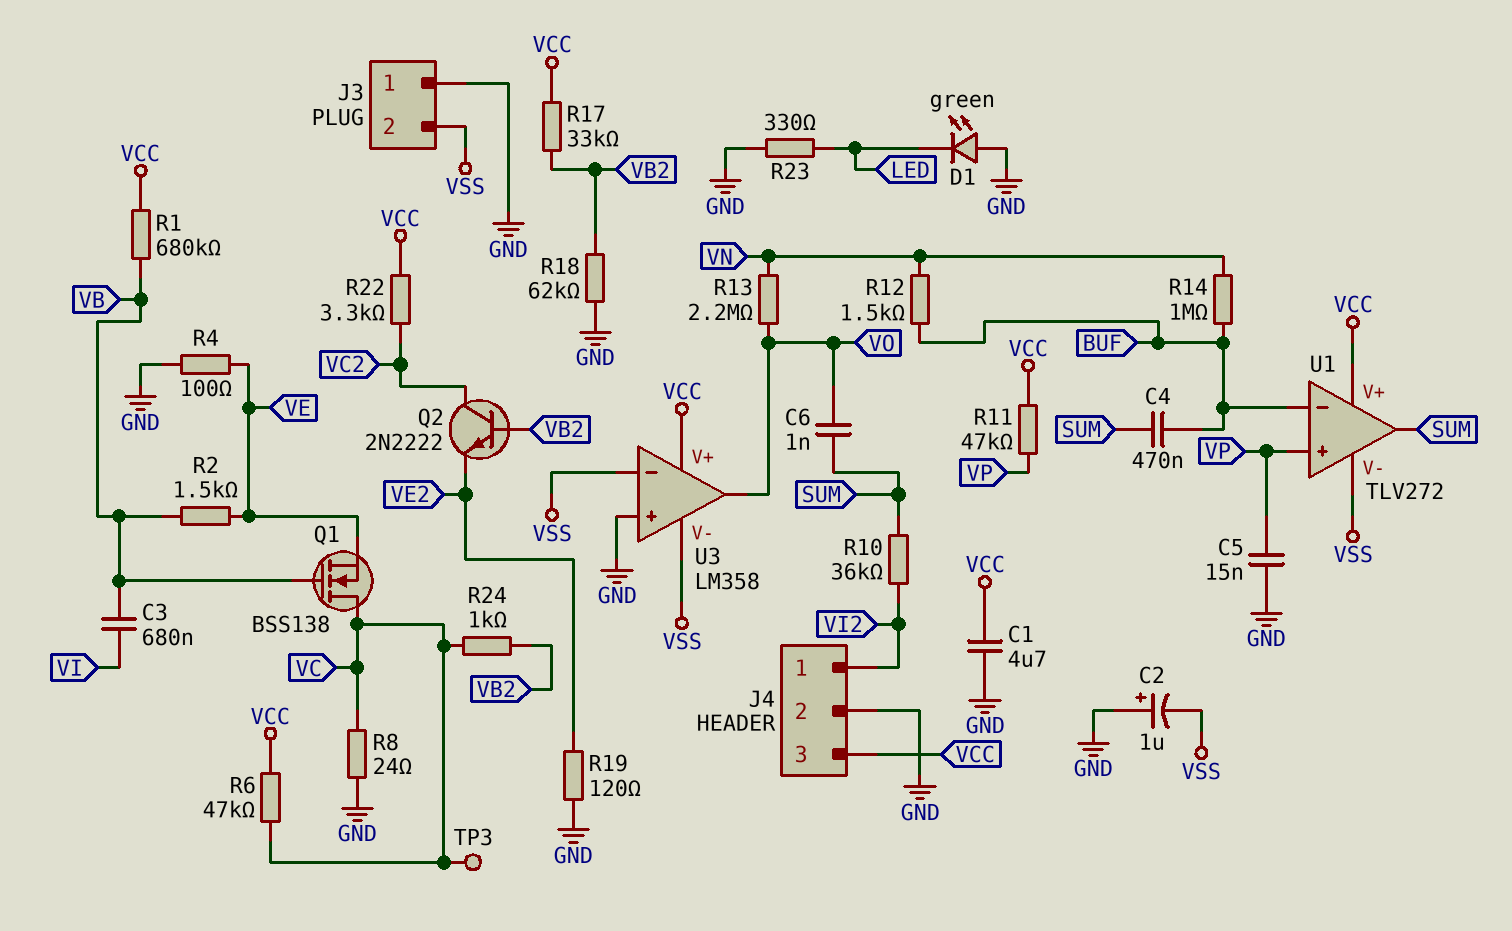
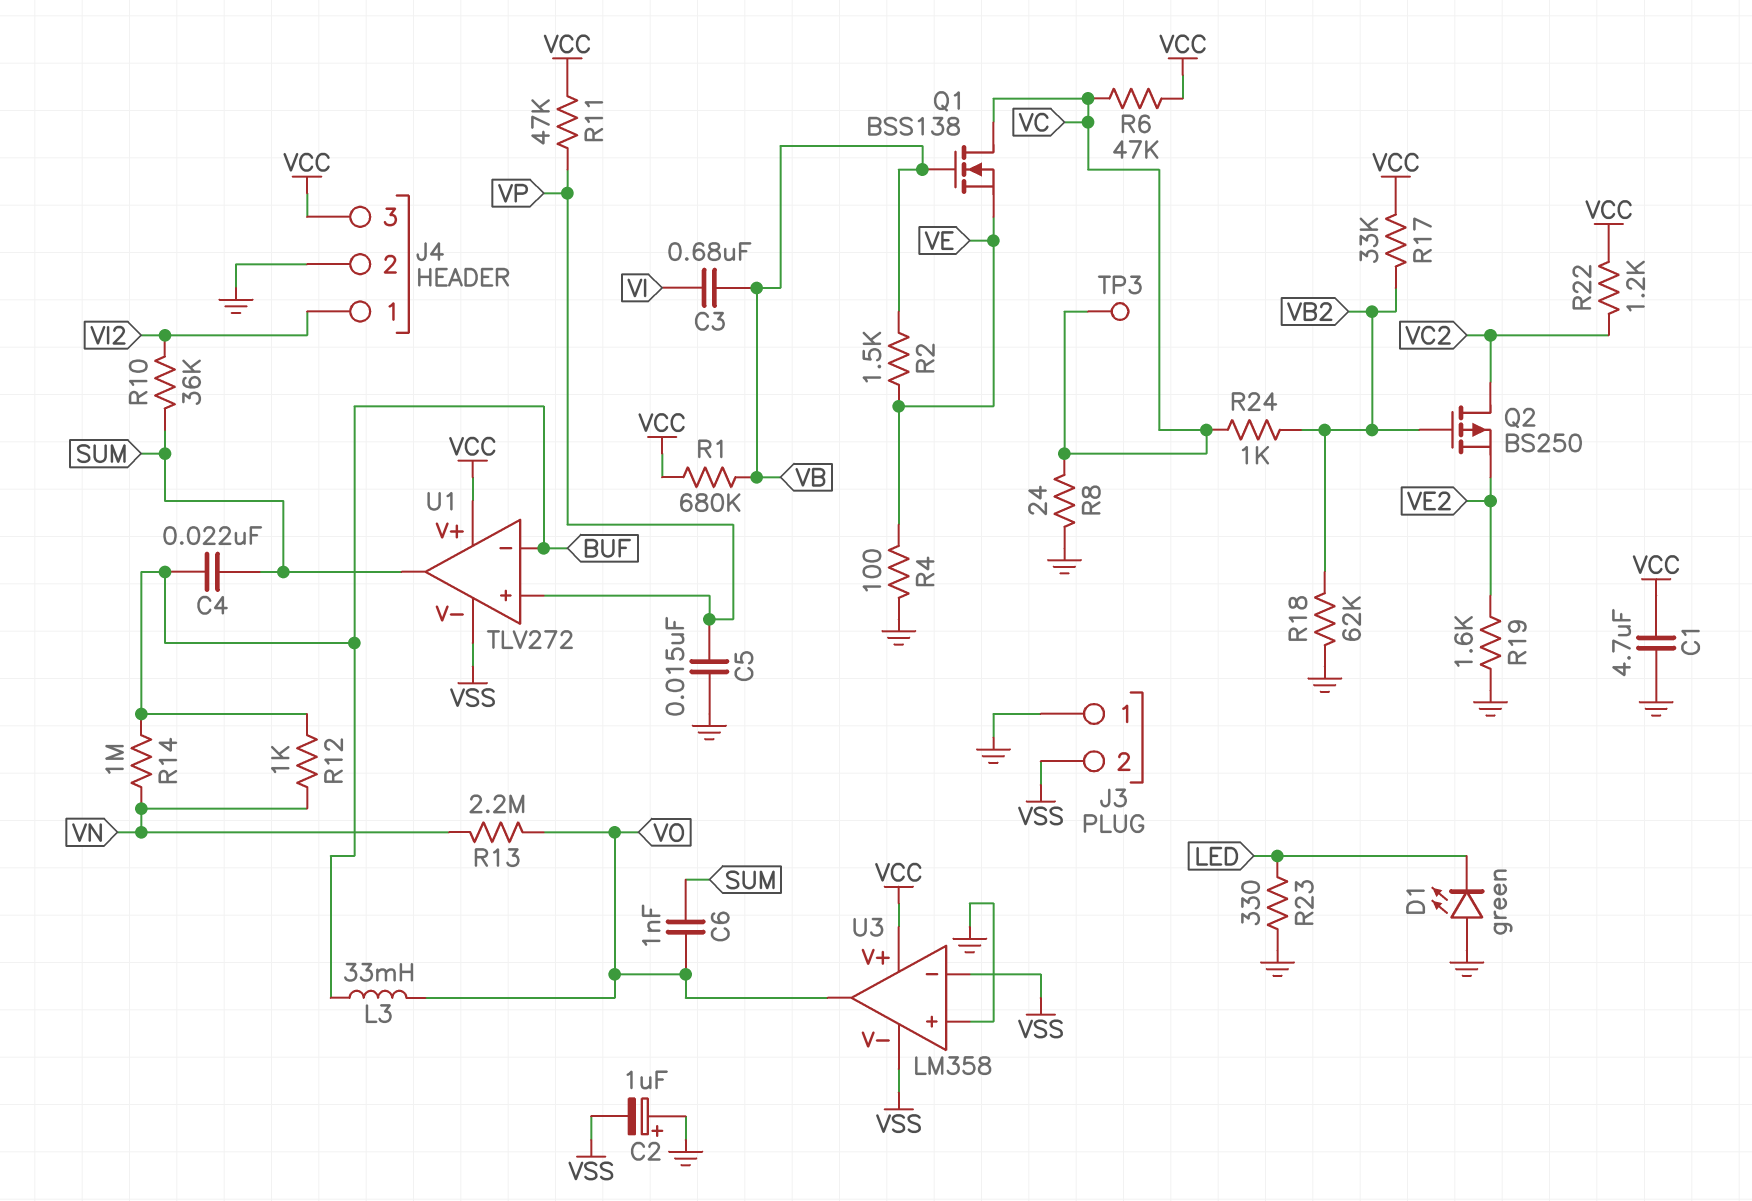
C4: 470nF (BUF, SUM) -> 22nF (BUF, SUM)
L3: none -> 33mH (BUF, VO)
Q2: NPN 2N2222 (B VB2, C VC2, E VE2) -> PMOS BS250 (G VB2, D VC2, S VE2)
R12: 1.5k (BUF, VN) -> 1k (BUF, VN)
R19: 120 (GND, VE2) -> 1.6k (GND, VE2)
R22: 3.3k (VC2, VCC) -> 1.2k (VC2, VCC)

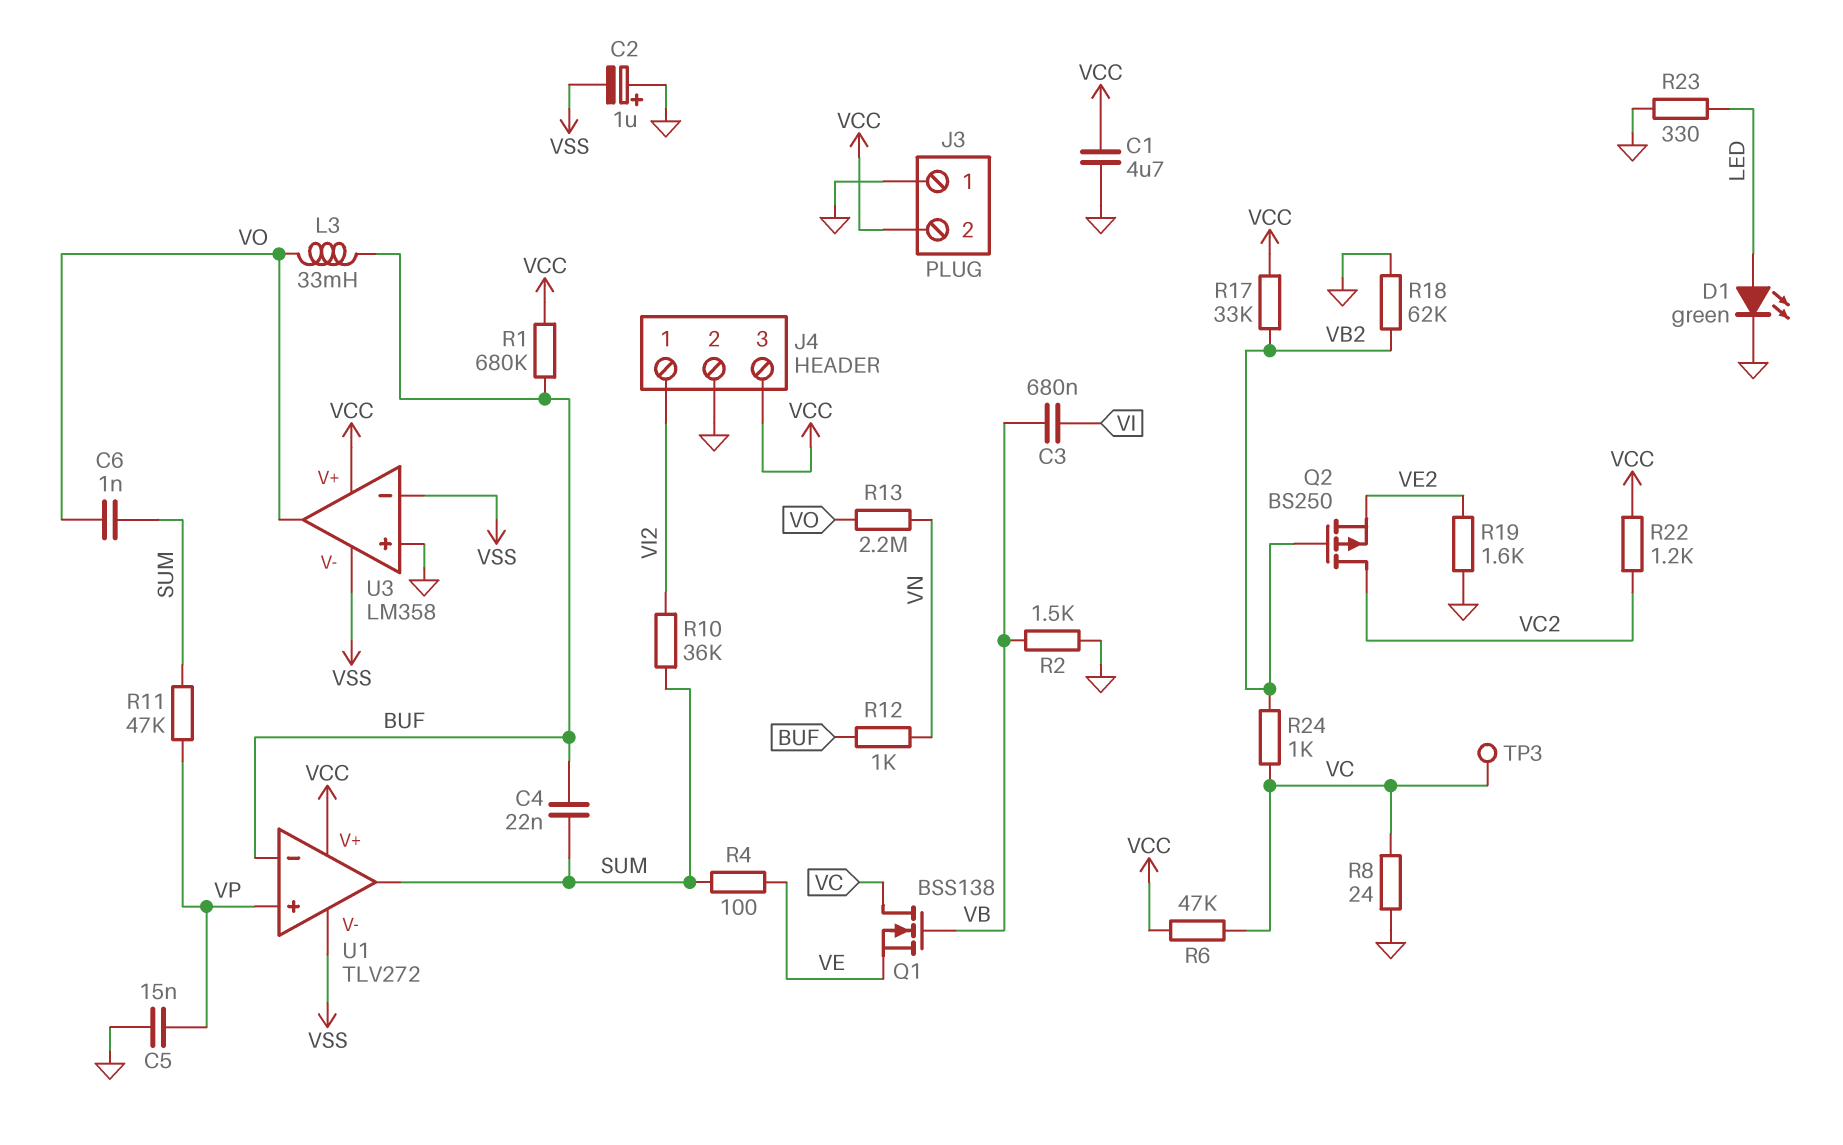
D1: LED green (A GND, K LED) -> LED green (A LED, K GND)
J3 pin 2: VSS -> VCC
R1: 680k (VB, VCC) -> 680k (BUF, VCC)
R2: 1.5k (VB, VE) -> 1.5k (GND, VB)
R4: 100 (GND, VE) -> 100 (SUM, VE)
R11: 47k (VCC, VP) -> 47k (SUM, VP)
R14: 1M (BUF, VN) -> none

